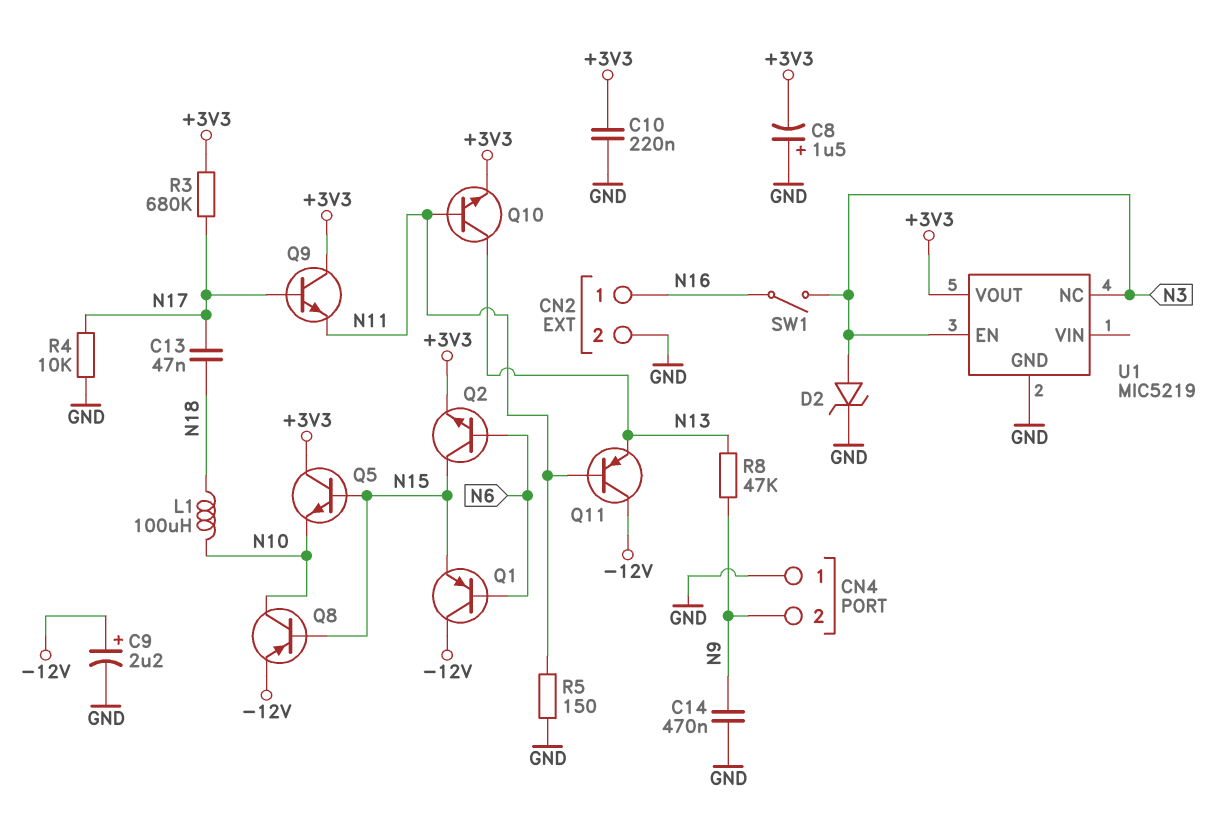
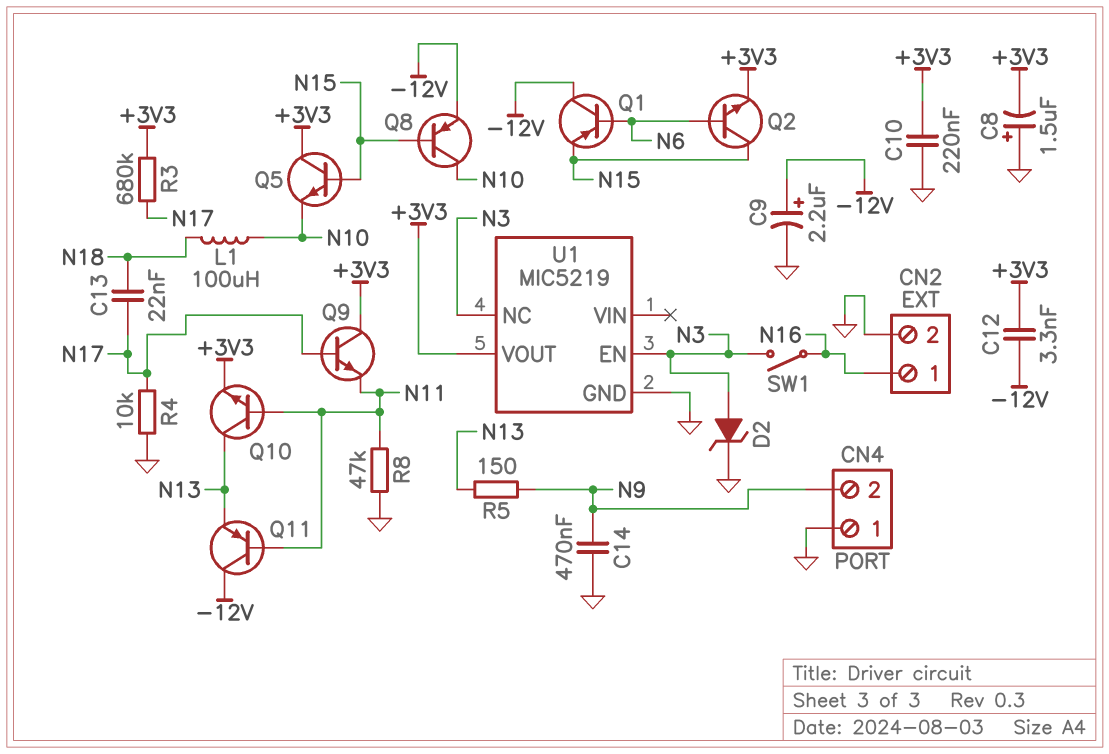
C12: none -> 3.3nF (+3V3, -12V)
C13: 47nF (N17, N18) -> 22nF (N17, N18)
R5: 150 (GND, N11) -> 150 (N9, N13)
R8: 47k (N9, N13) -> 47k (GND, N11)

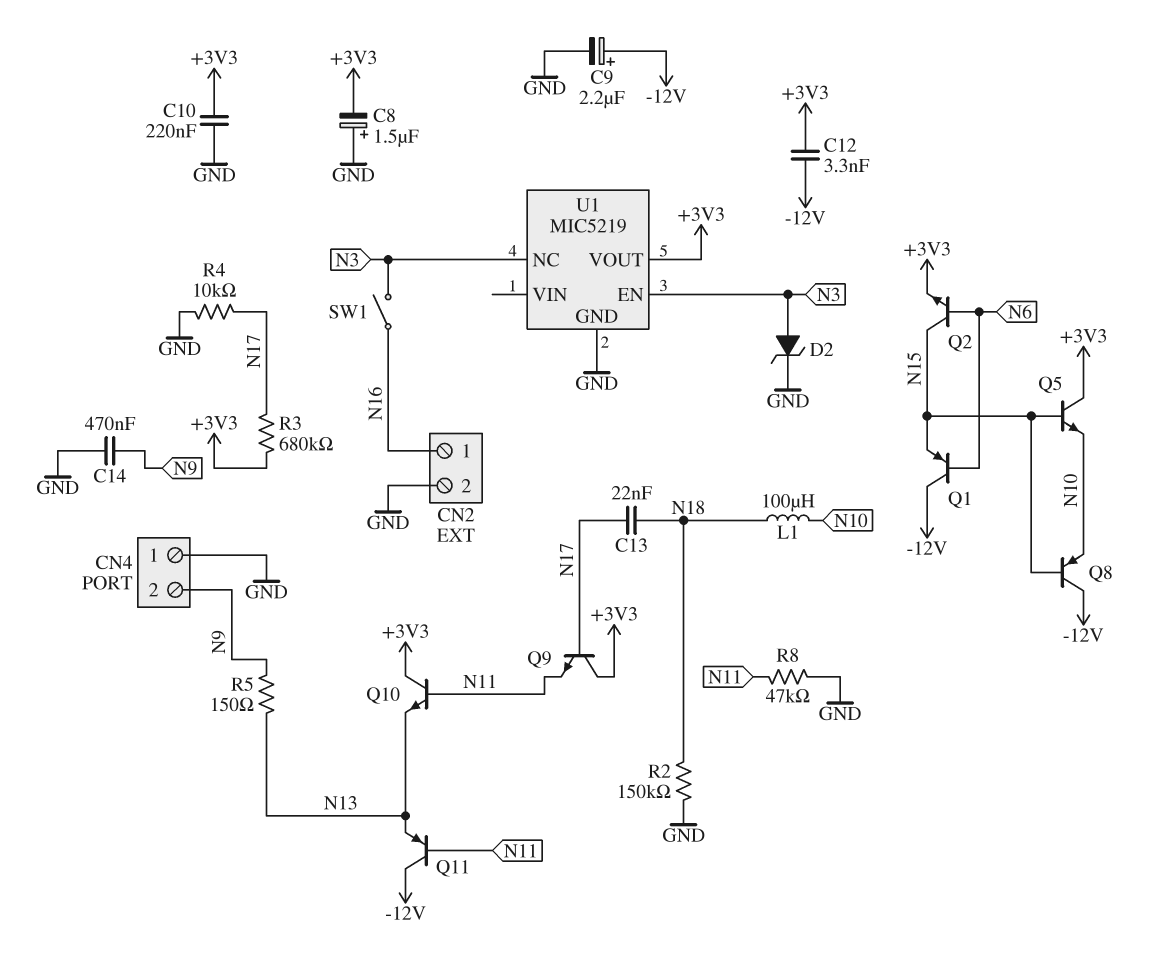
Q8: PNP (B N15, C N10, E -12V) -> PNP (B N15, C -12V, E N10)
Q10: NPN (B N11, C N13, E +3V3) -> NPN (B N11, C +3V3, E N13)
R2: none -> 150k (GND, N18)

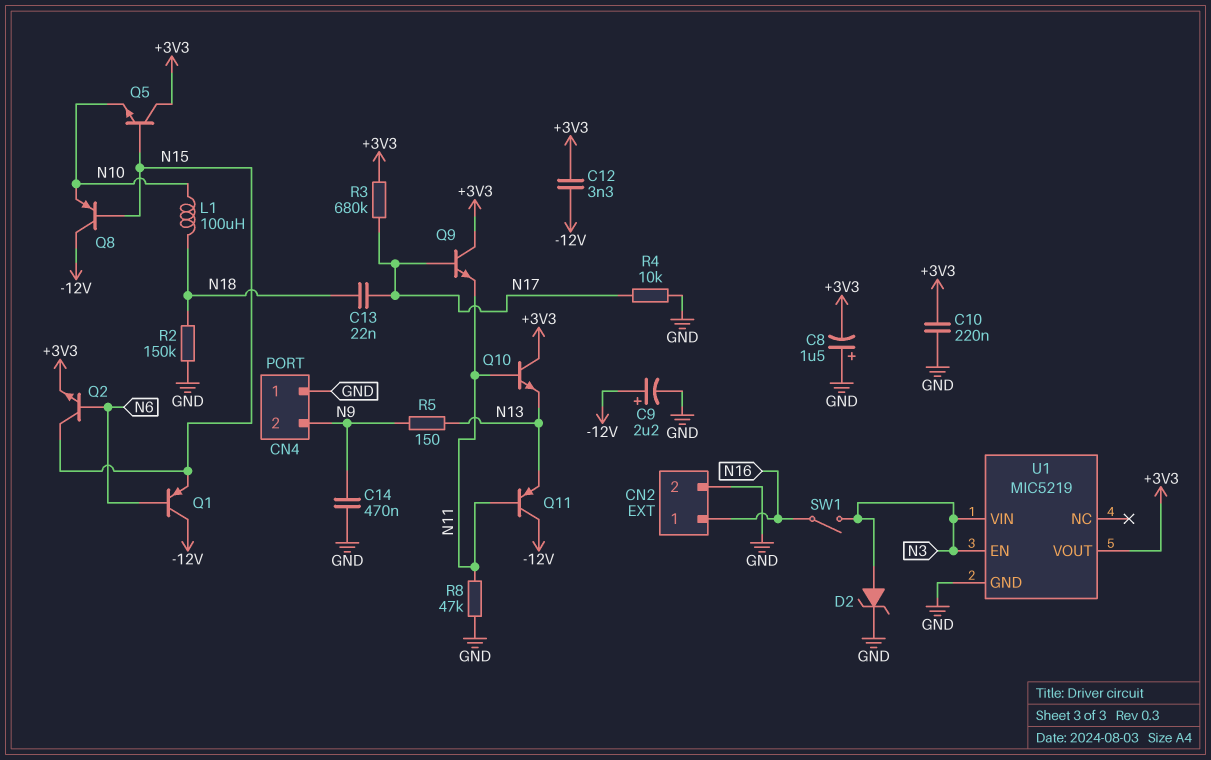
U1 pin NC: N3 -> none
U1 pin VIN: none -> N3

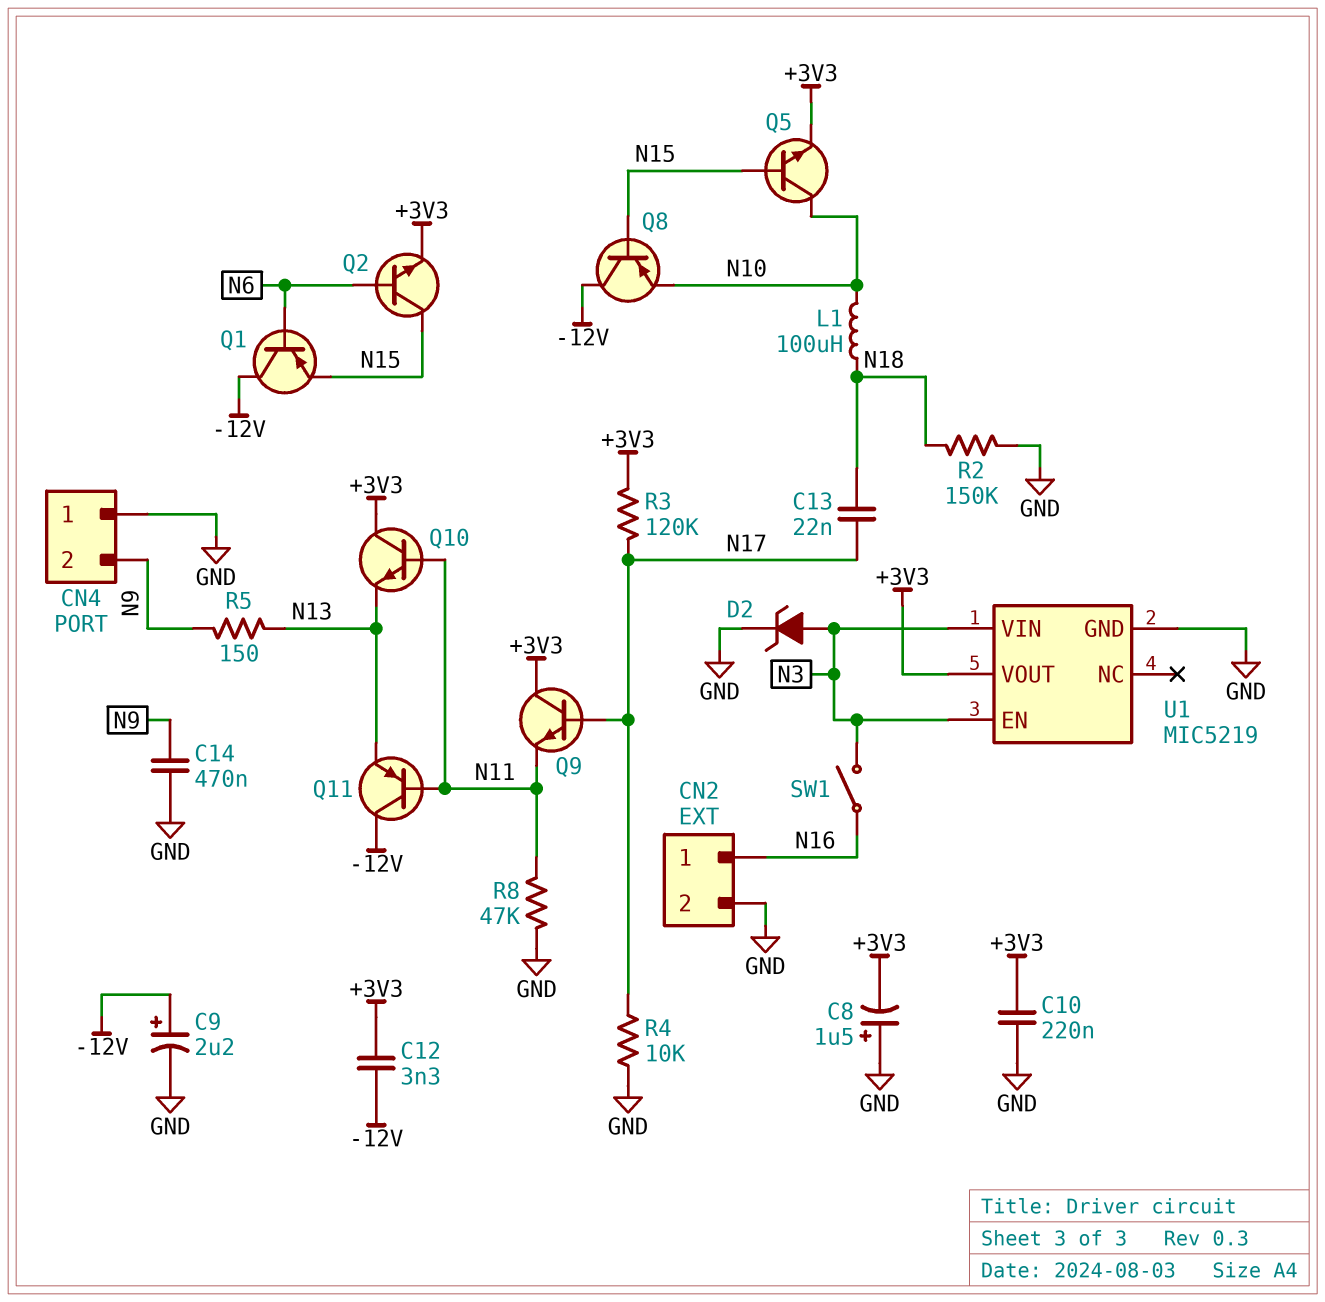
Q5: NPN (B N15, C +3V3, E N10) -> NPN (B N15, C N10, E +3V3)
R3: 680k (+3V3, N17) -> 120k (+3V3, N17)

